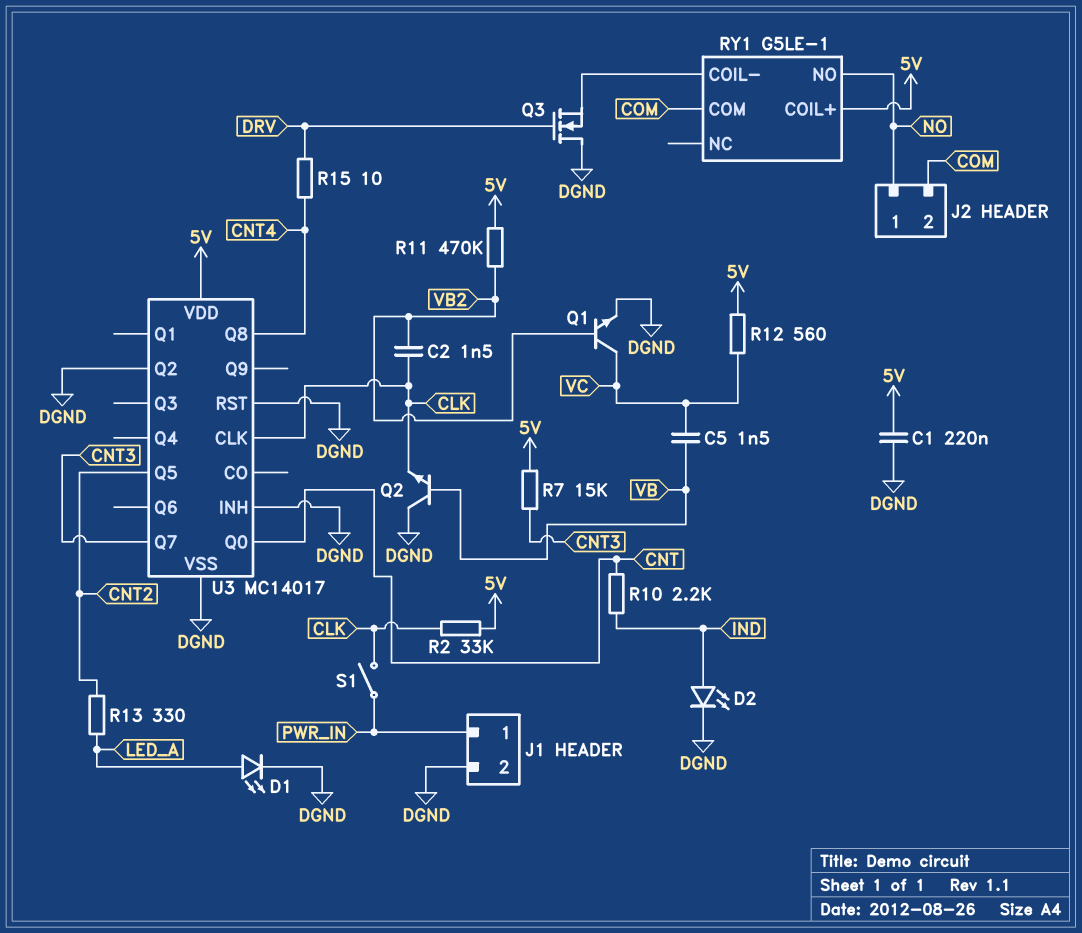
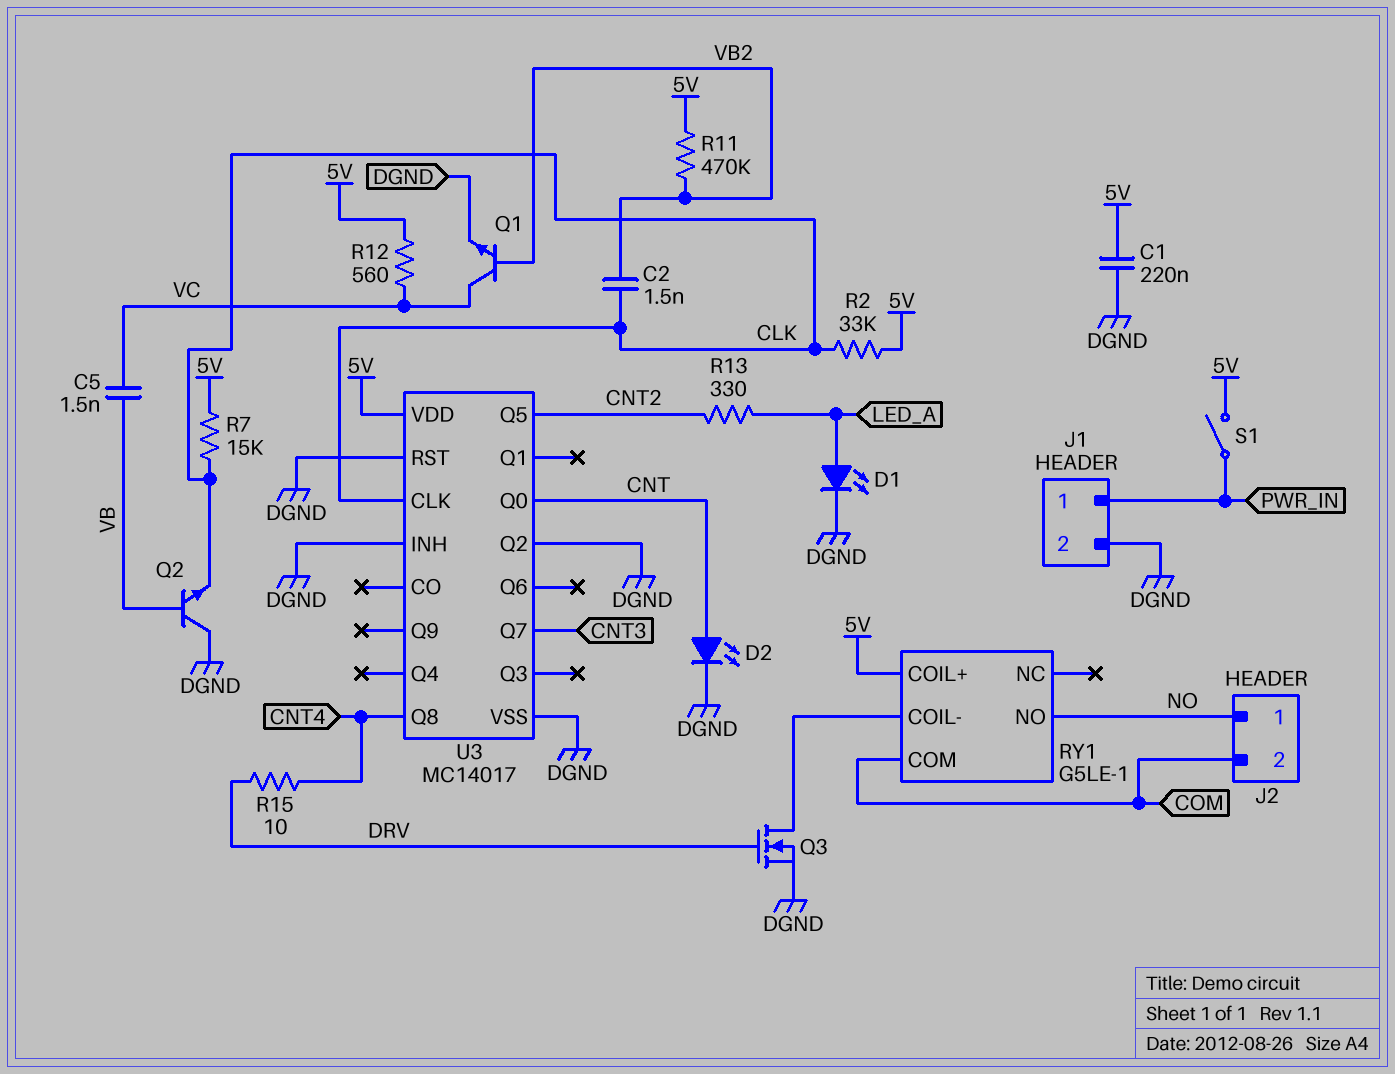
D2: LED (A IND, K DGND) -> LED (A CNT, K DGND)
Q3: NMOS (G DRV, D DGND, S RY1/COIL-) -> NMOS (G DRV, D RY1/COIL-, S DGND)
R7: 15k (5V, CNT3) -> 15k (5V, CLK)
R10: 2.2k (CNT, IND) -> none
S1: switch (CLK, PWR_IN) -> switch (5V, PWR_IN)

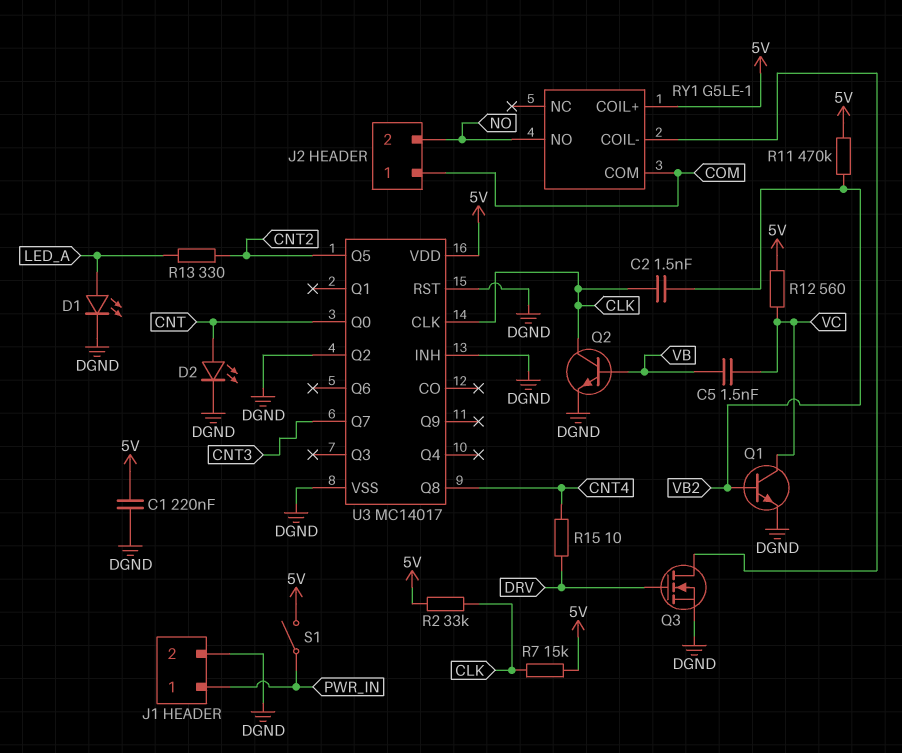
J2 pin 1: NO -> COM
J2 pin 2: COM -> NO
Q2: NPN (B VB, C DGND, E CLK) -> NPN (B VB, C CLK, E DGND)

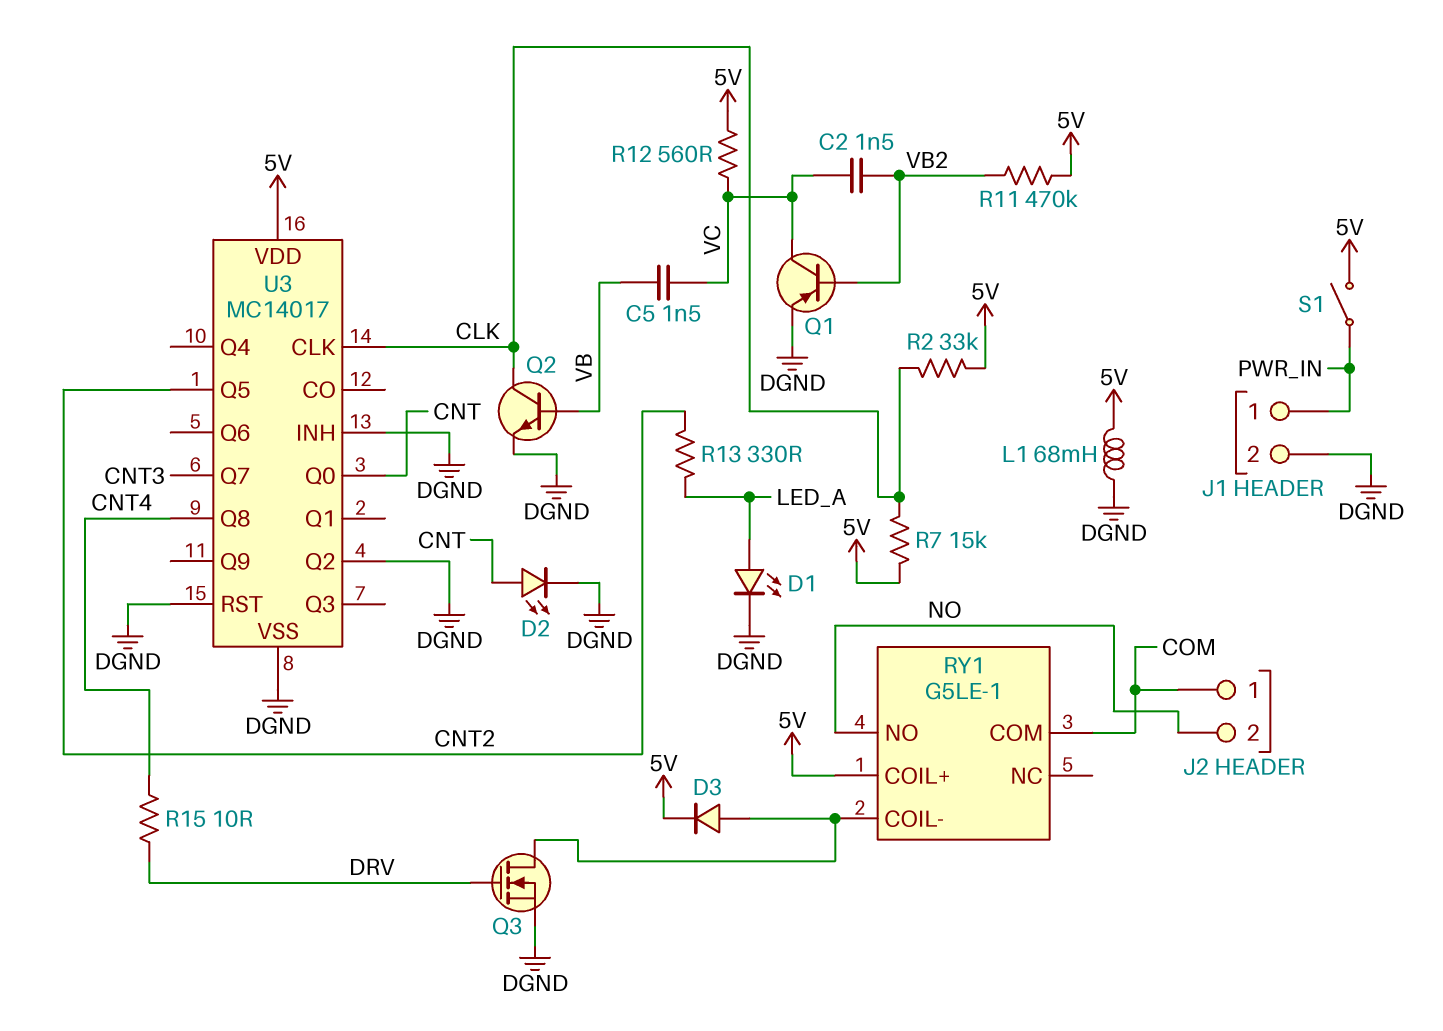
C1: 220nF (5V, DGND) -> none
C2: 1.5nF (CLK, VB2) -> 1.5nF (VB2, VC)
D3: none -> diode (A RY1/COIL-, K 5V)
L1: none -> 68mH (5V, DGND)
Q1: NPN (B VB2, C VC, E DGND) -> PNP (B VB2, C VC, E DGND)

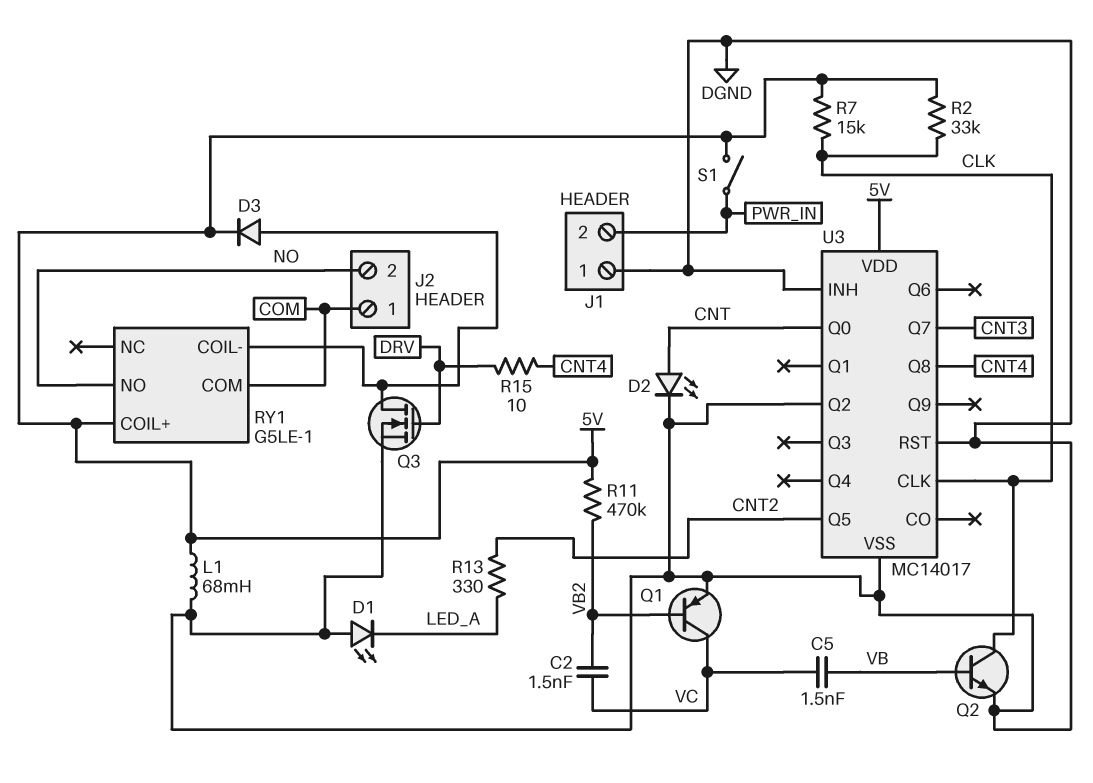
D1: LED (A LED_A, K DGND) -> LED (A DGND, K LED_A)
J1 pin 1: PWR_IN -> DGND
J1 pin 2: DGND -> PWR_IN
R12: 560 (5V, VC) -> none

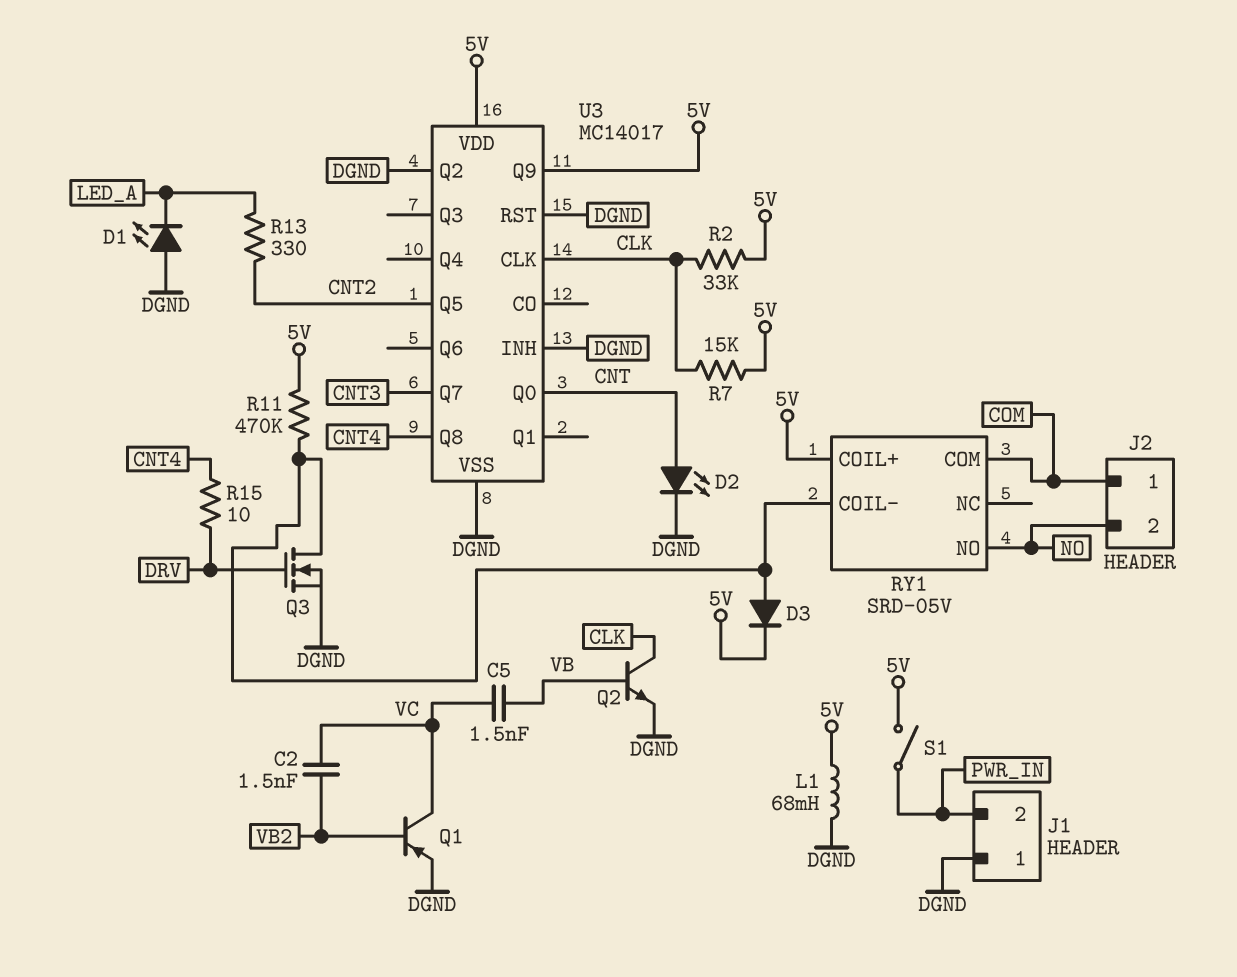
R11: 470k (5V, VB2) -> 470k (5V, RY1/COIL-)
RY1: G5LE-1 -> SRD-05V
U3 pin Q9: none -> 5V

